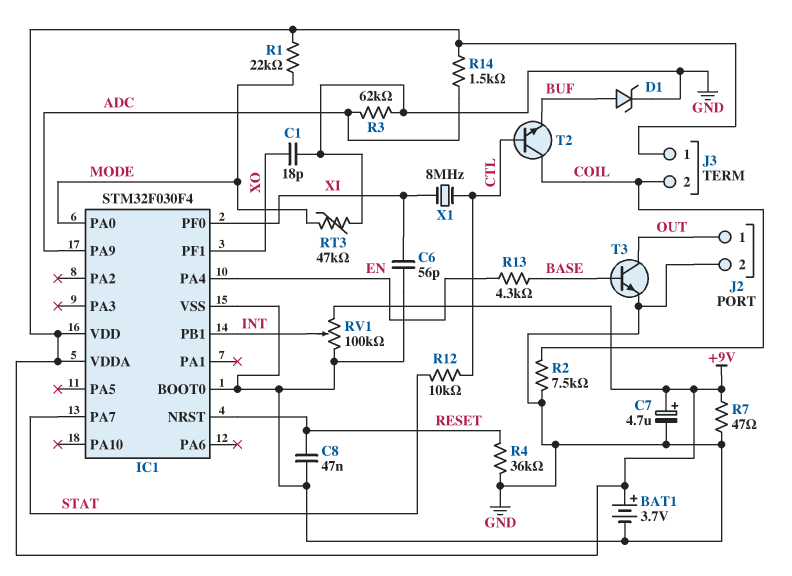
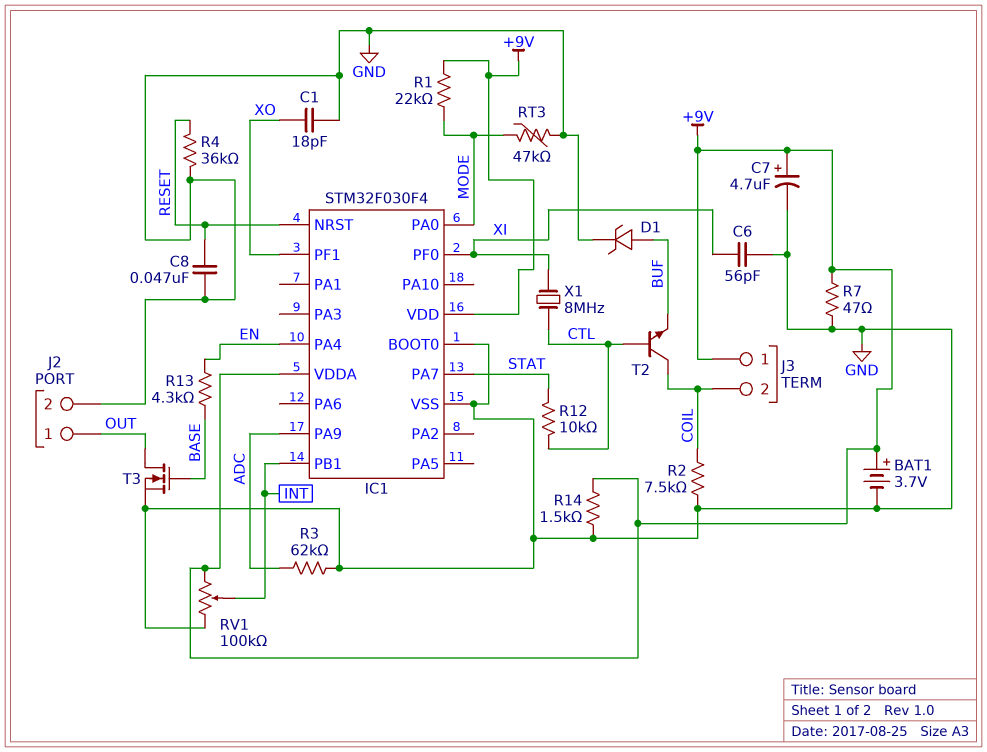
R14: 1.5k (+9V, ADC) -> 1.5k (+9V, GND)
T3: NPN (B BASE, C OUT, E GND) -> NMOS (G BASE, D OUT, S GND)

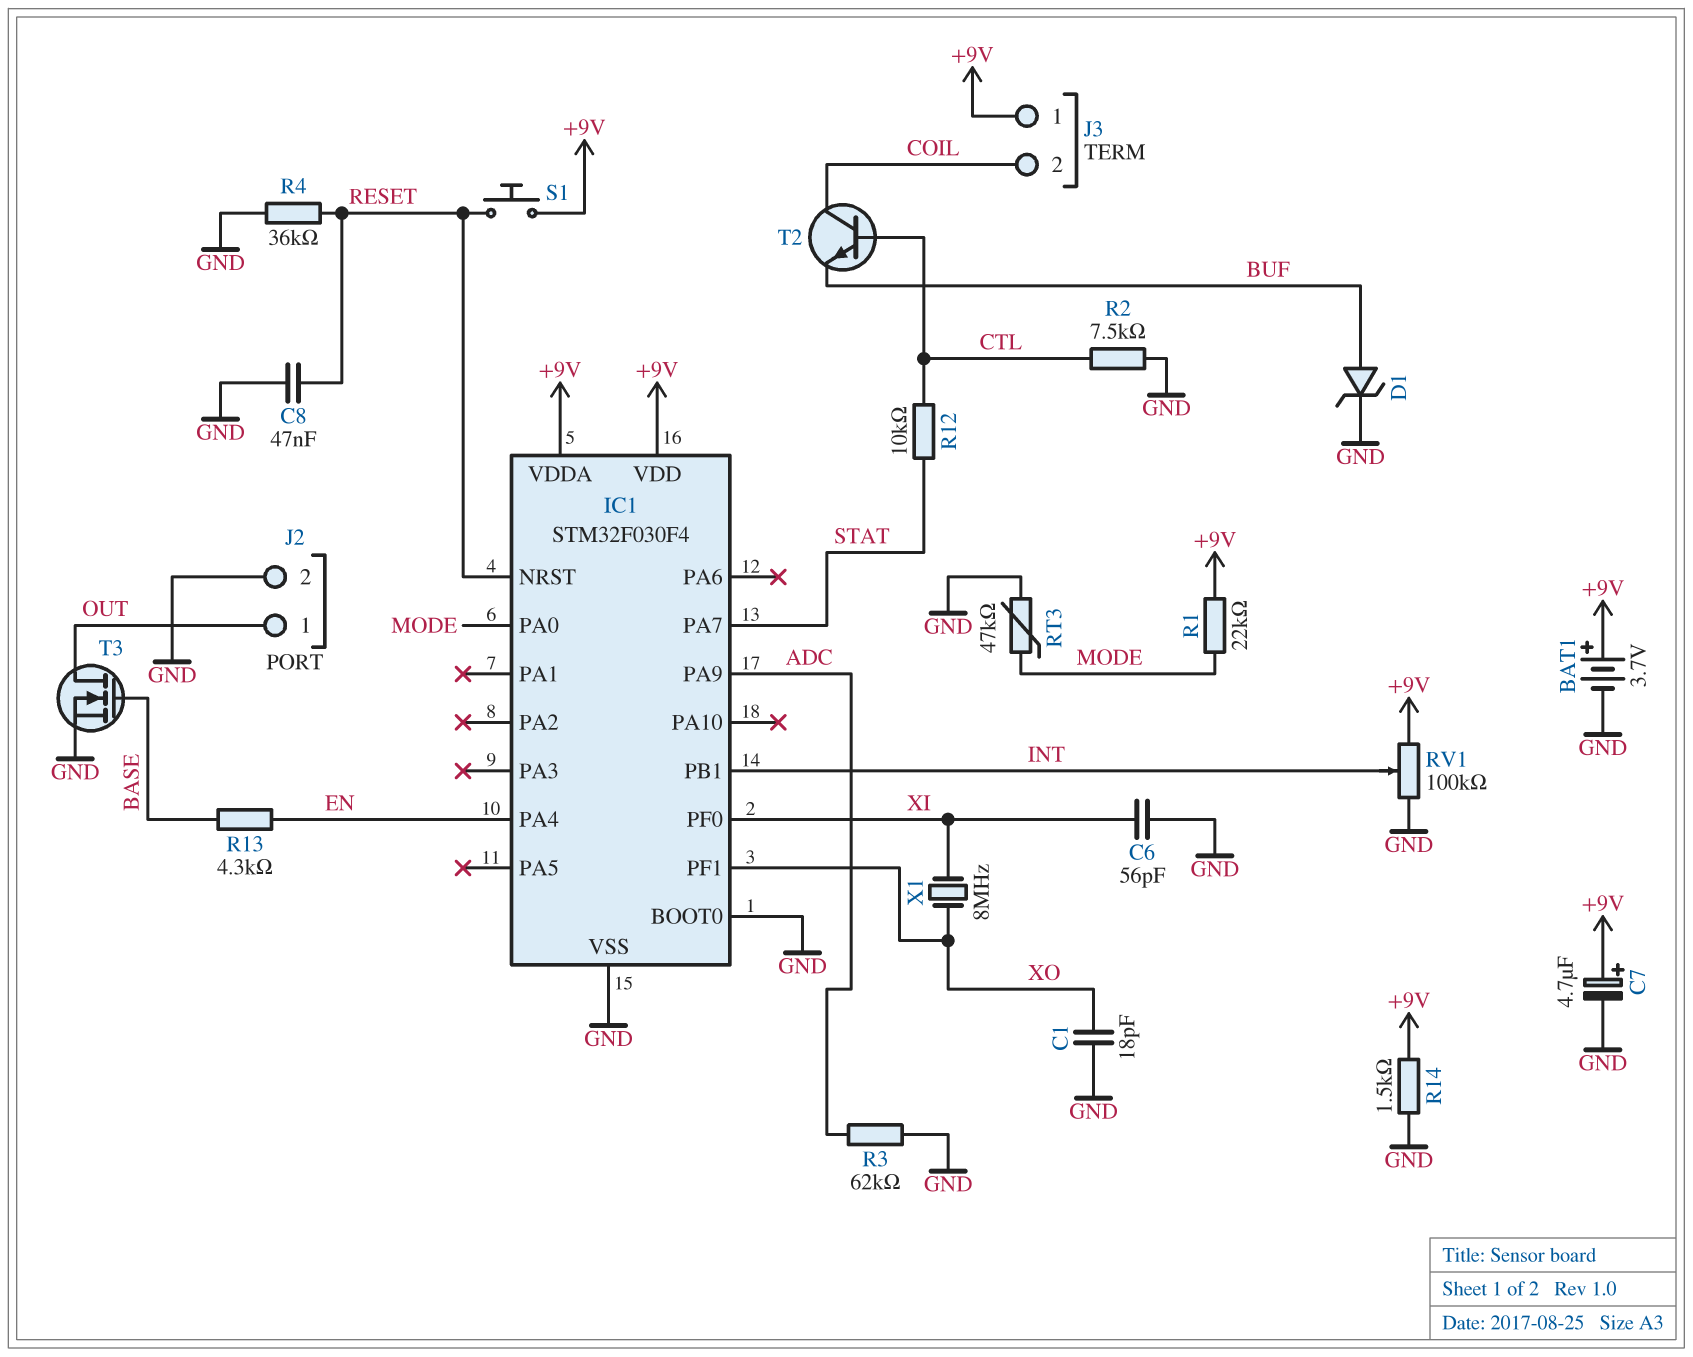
R2: 7.5k (COIL, GND) -> 7.5k (CTL, GND)
R7: 47 (+9V, GND) -> none
S1: none -> button (+9V, RESET)
X1: 8MHz (CTL, XI) -> 8MHz (XI, XO)

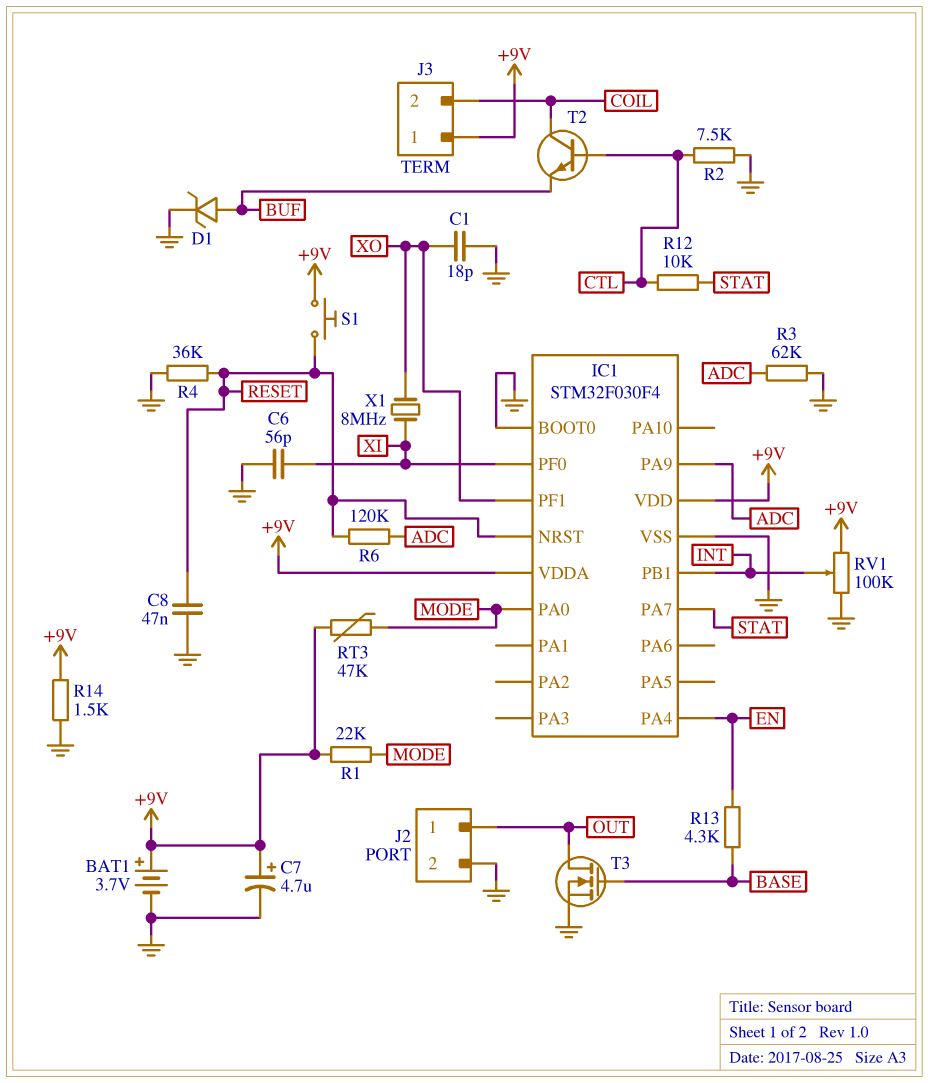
R6: none -> 120k (ADC, RESET)
RT3: 47k (GND, MODE) -> 47k (+9V, MODE)

